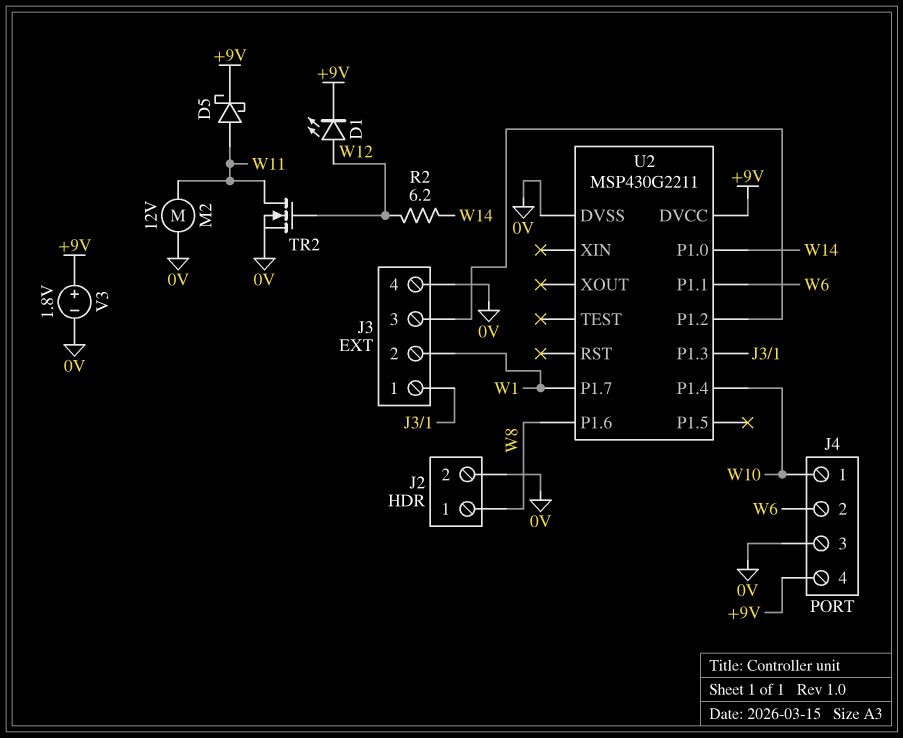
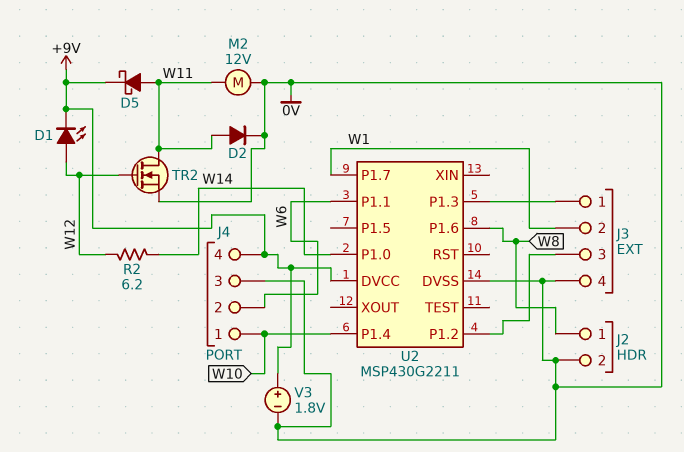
D2: none -> diode (A W11, K 0V)

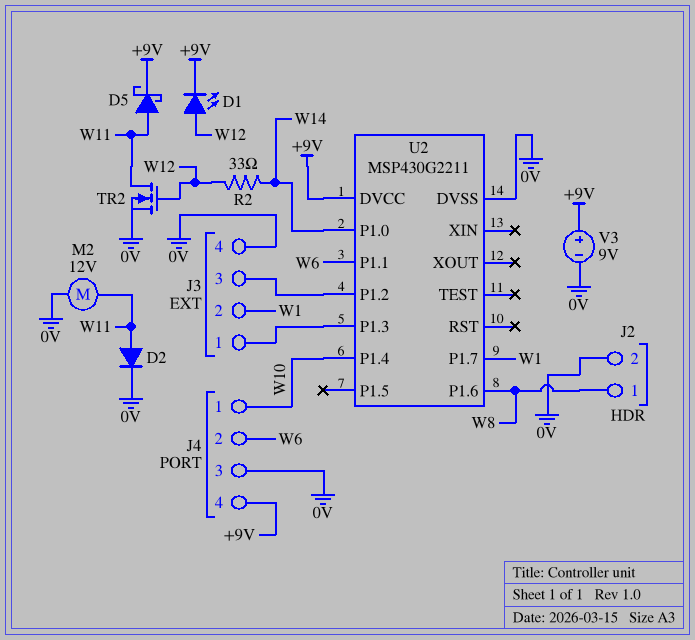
R2: 6.2 (W12, W14) -> 33 (W12, W14)
V3: 1.8V (plus +9V, minus 0V) -> 9V (plus +9V, minus 0V)

